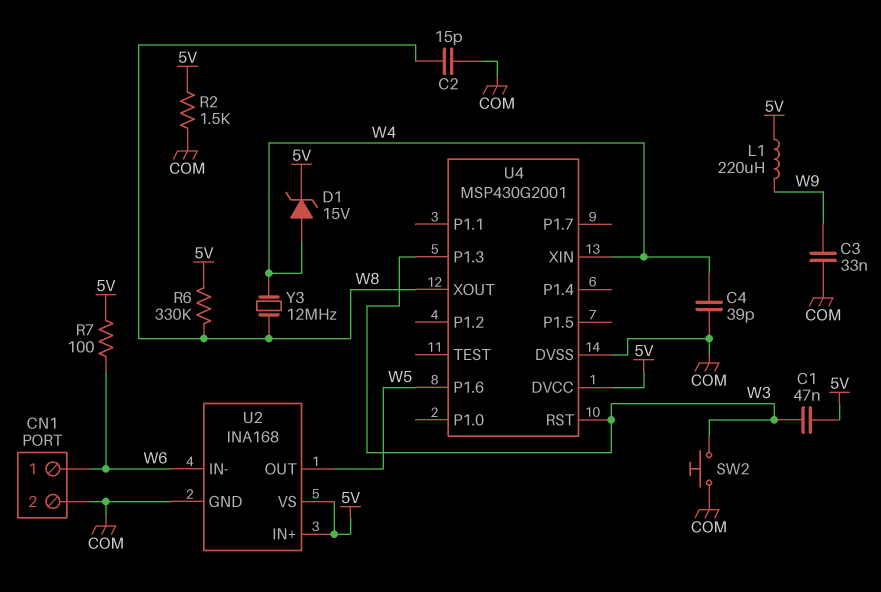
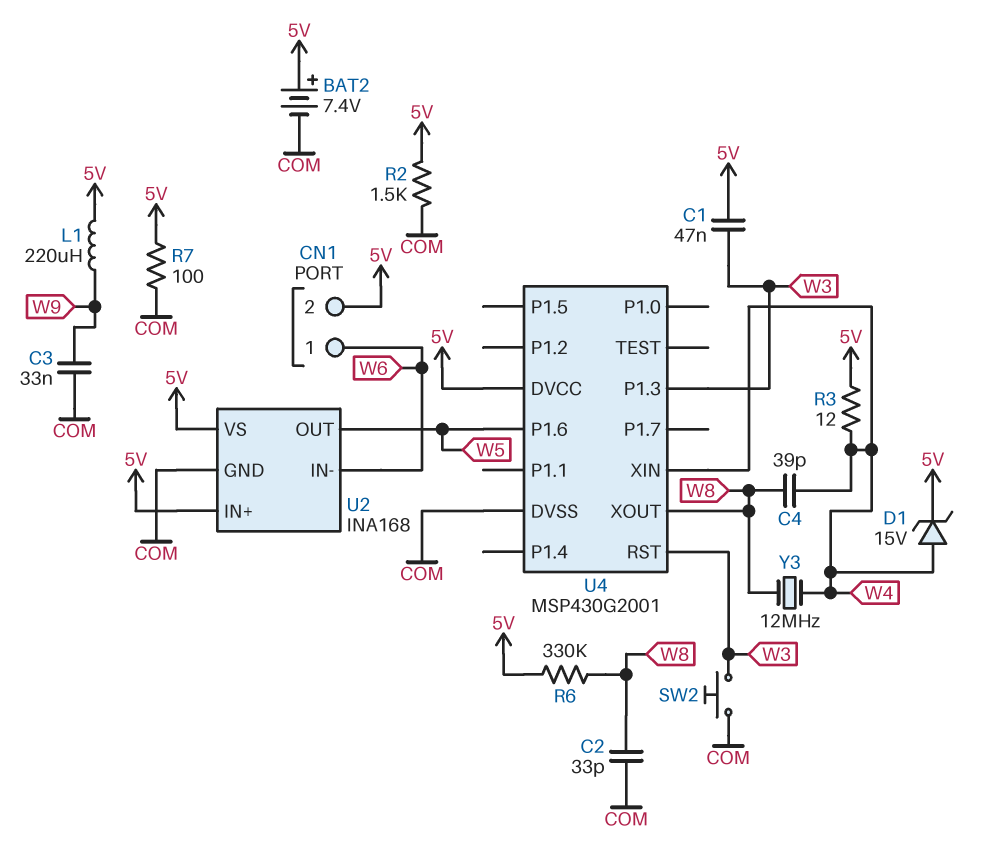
BAT2: none -> 7.4V (plus 5V, minus COM)
C2: 15pF (COM, W8) -> 33pF (COM, W8)
C4: 39pF (COM, W4) -> 39pF (W4, W8)
CN1 pin 2: COM -> 5V
R3: none -> 12 (5V, W4)
R7: 100 (5V, W6) -> 100 (5V, COM)

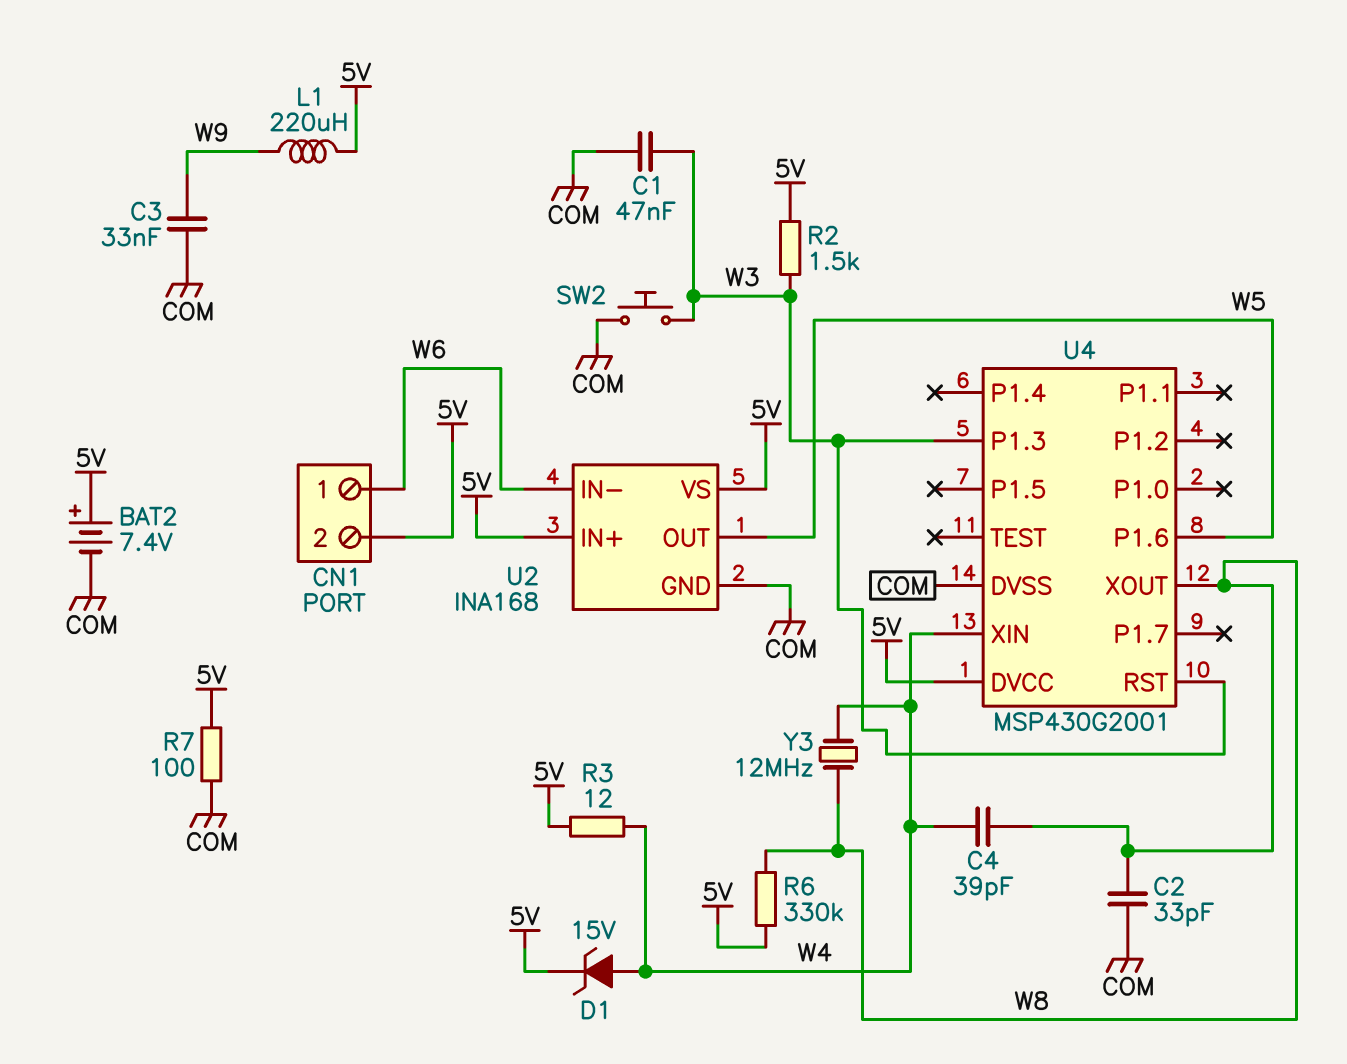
C1: 47nF (5V, W3) -> 47nF (COM, W3)
R2: 1.5k (5V, COM) -> 1.5k (5V, W3)

